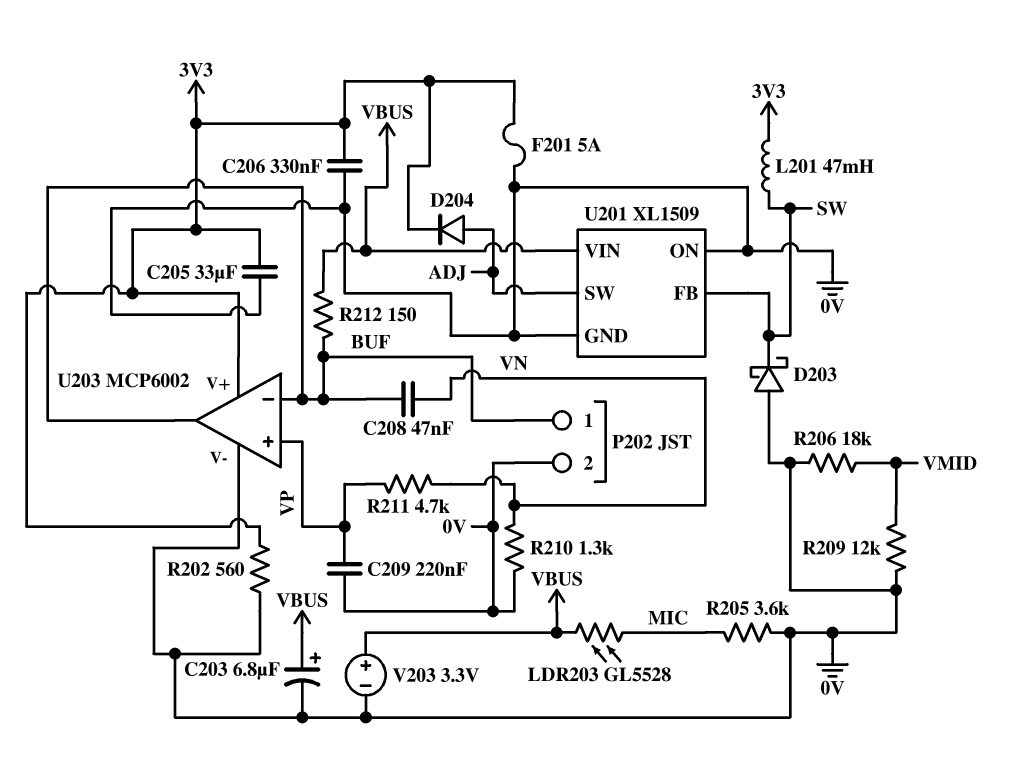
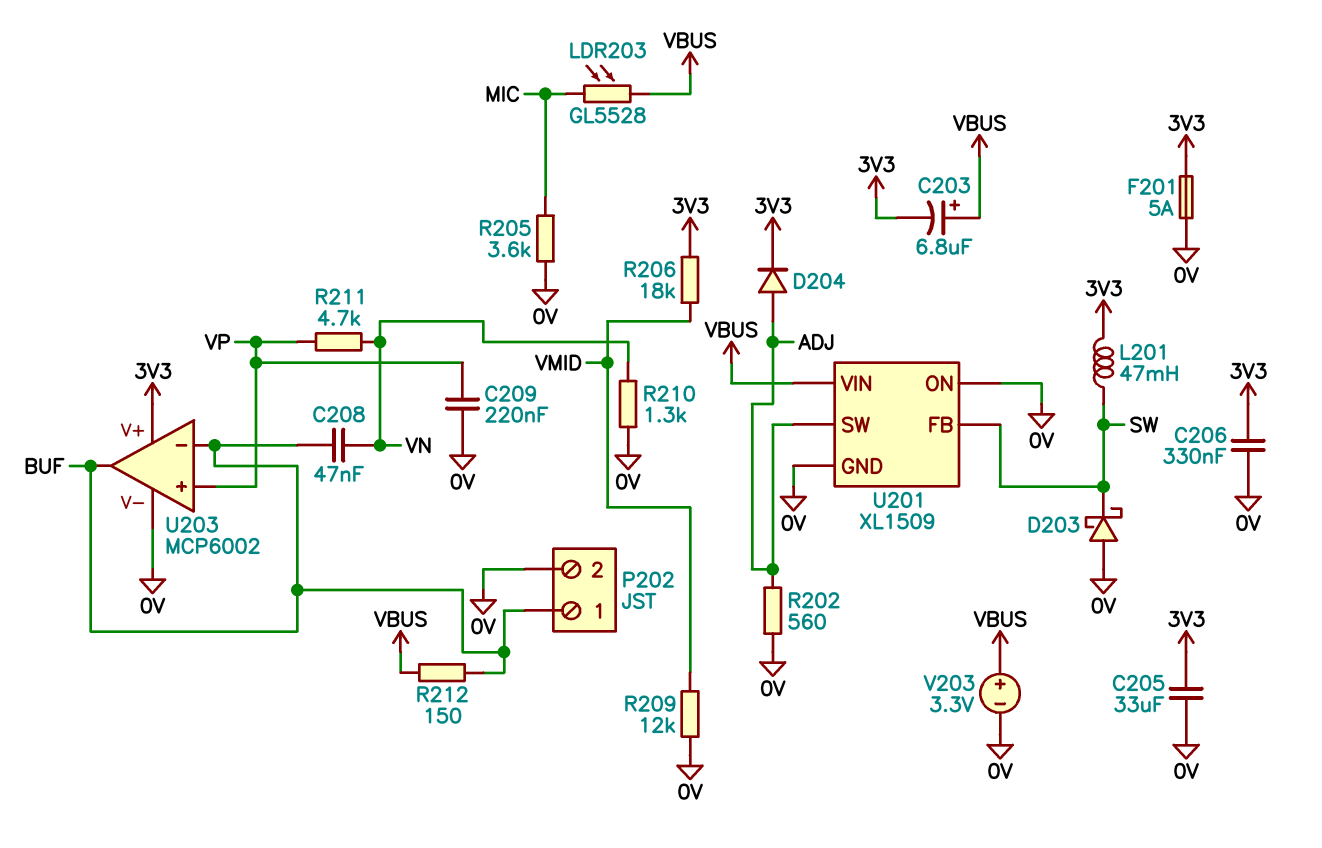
C203: 6.8uF (plus VBUS, minus 0V) -> 6.8uF (plus VBUS, minus 3V3)
R202: 560 (0V, 3V3) -> 560 (0V, ADJ)
R206: 18k (0V, VMID) -> 18k (3V3, VMID)

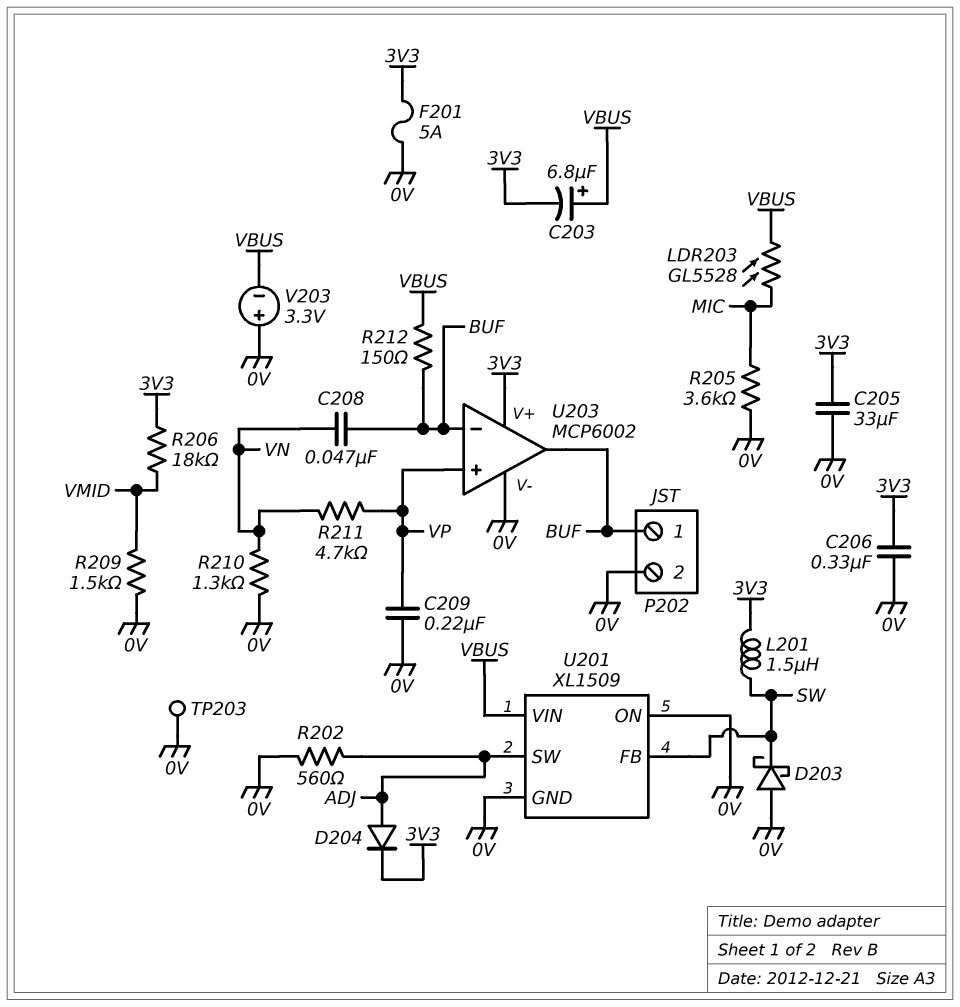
L201: 47mH (3V3, SW) -> 1.5uH (3V3, SW)
R209: 12k (0V, VMID) -> 1.5k (0V, VMID)
TP203: none -> test point (0V)
V203: 3.3V (plus VBUS, minus 0V) -> 3.3V (plus 0V, minus VBUS)

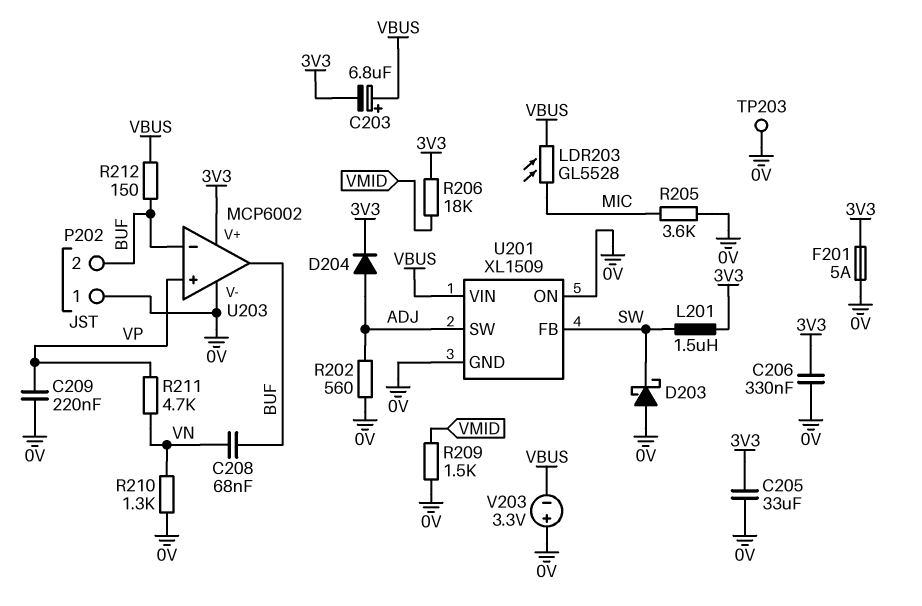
C208: 47nF (BUF, VN) -> 68nF (BUF, VN)
P202 pin 1: BUF -> 0V
P202 pin 2: 0V -> BUF

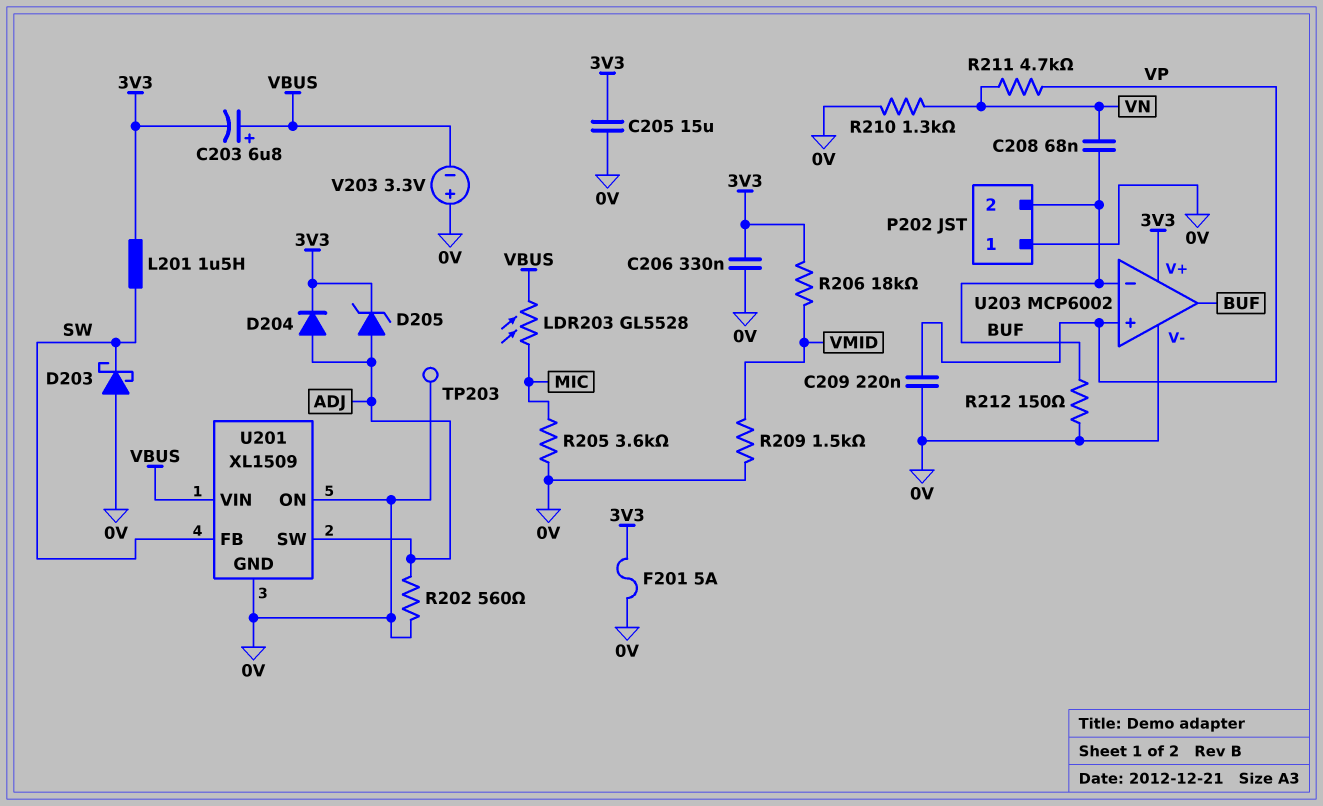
C205: 33uF (0V, 3V3) -> 15uF (0V, 3V3)
D205: none -> zener (A ADJ, K 3V3)
R212: 150 (BUF, VBUS) -> 150 (0V, BUF)

